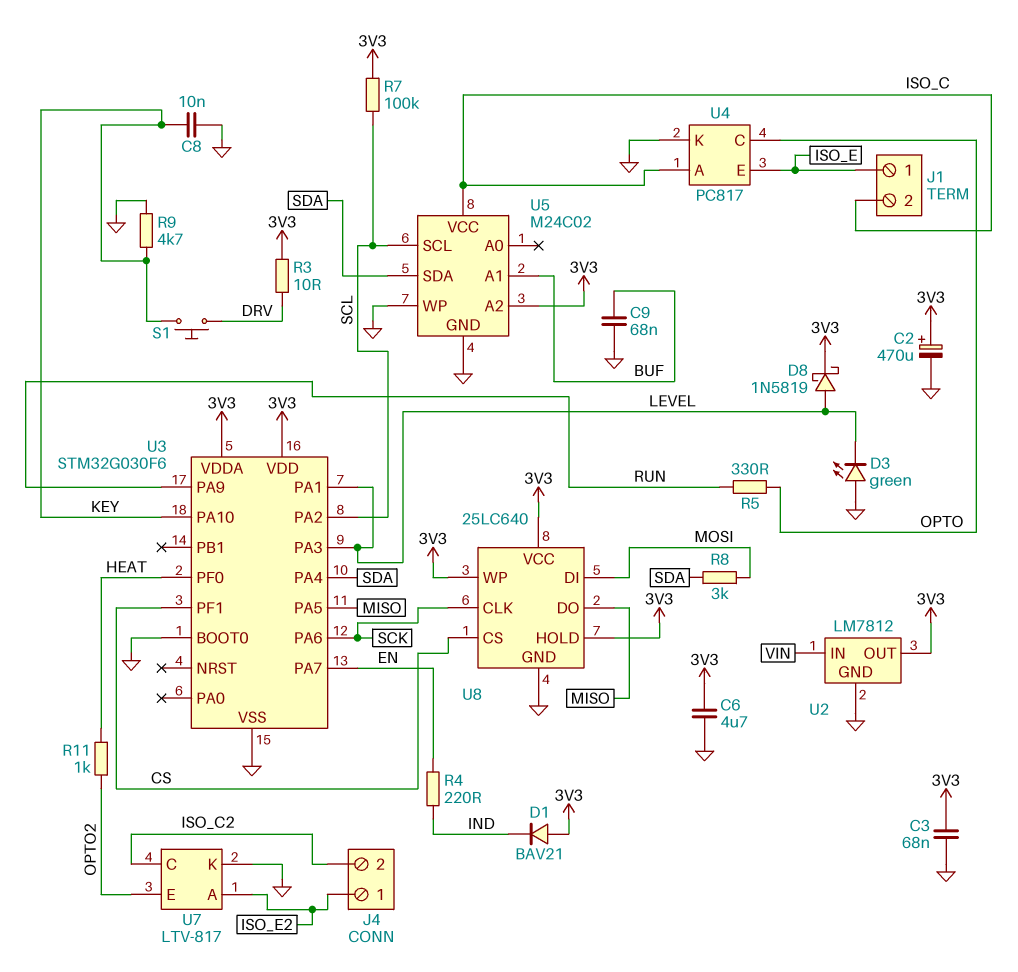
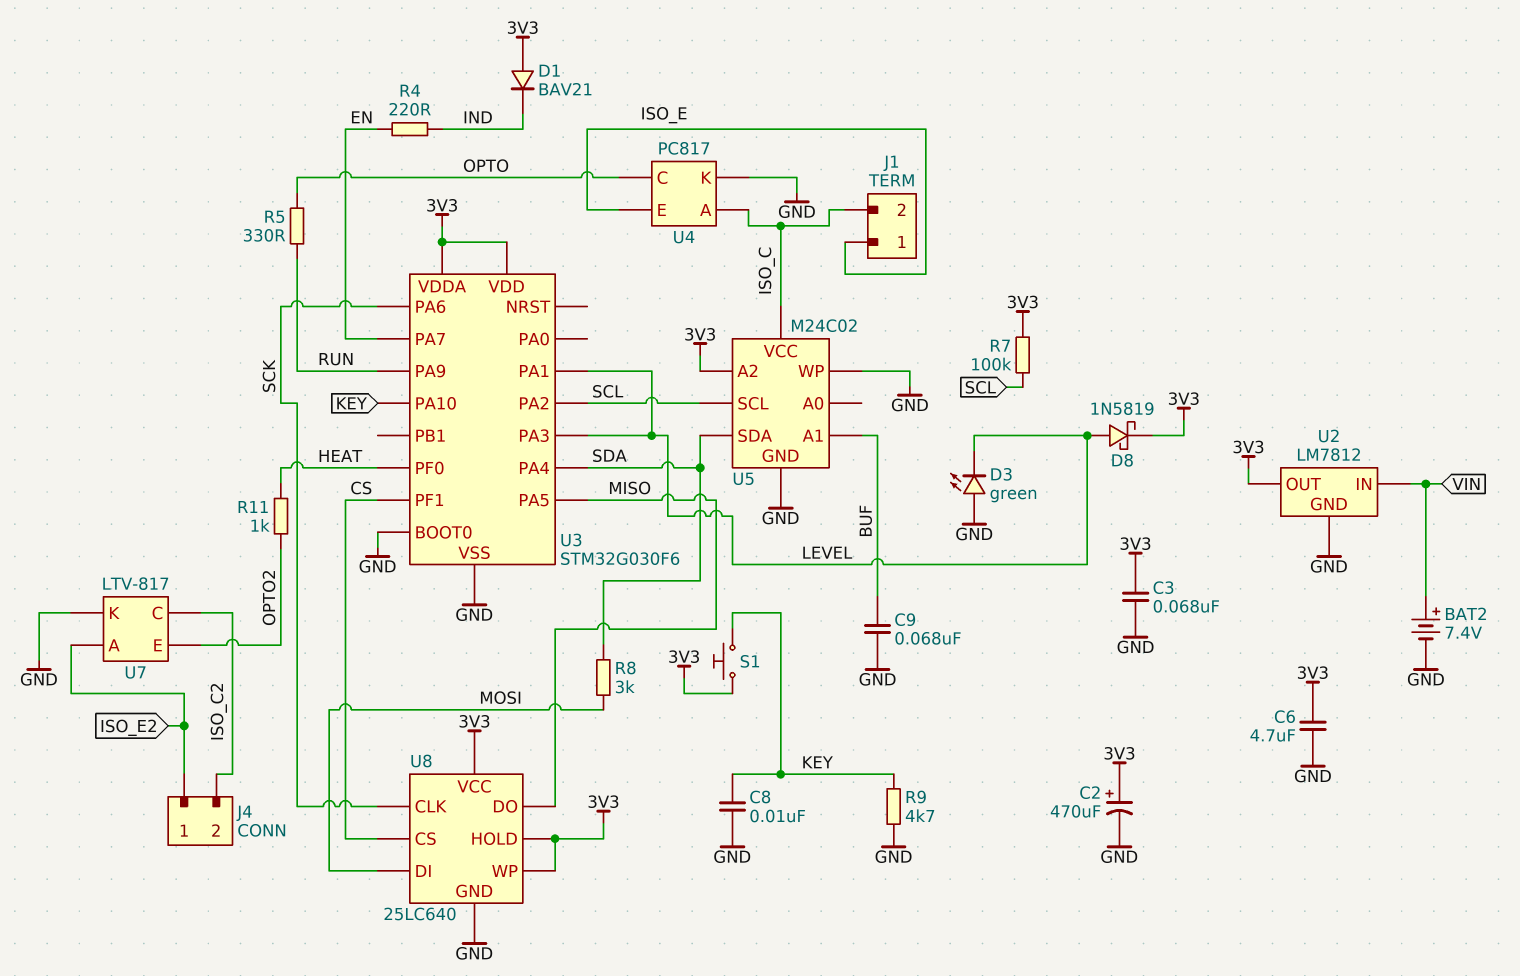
BAT2: none -> 7.4V (plus VIN, minus GND)
R3: 10 (3V3, DRV) -> none
S1: button (DRV, KEY) -> button (3V3, KEY)

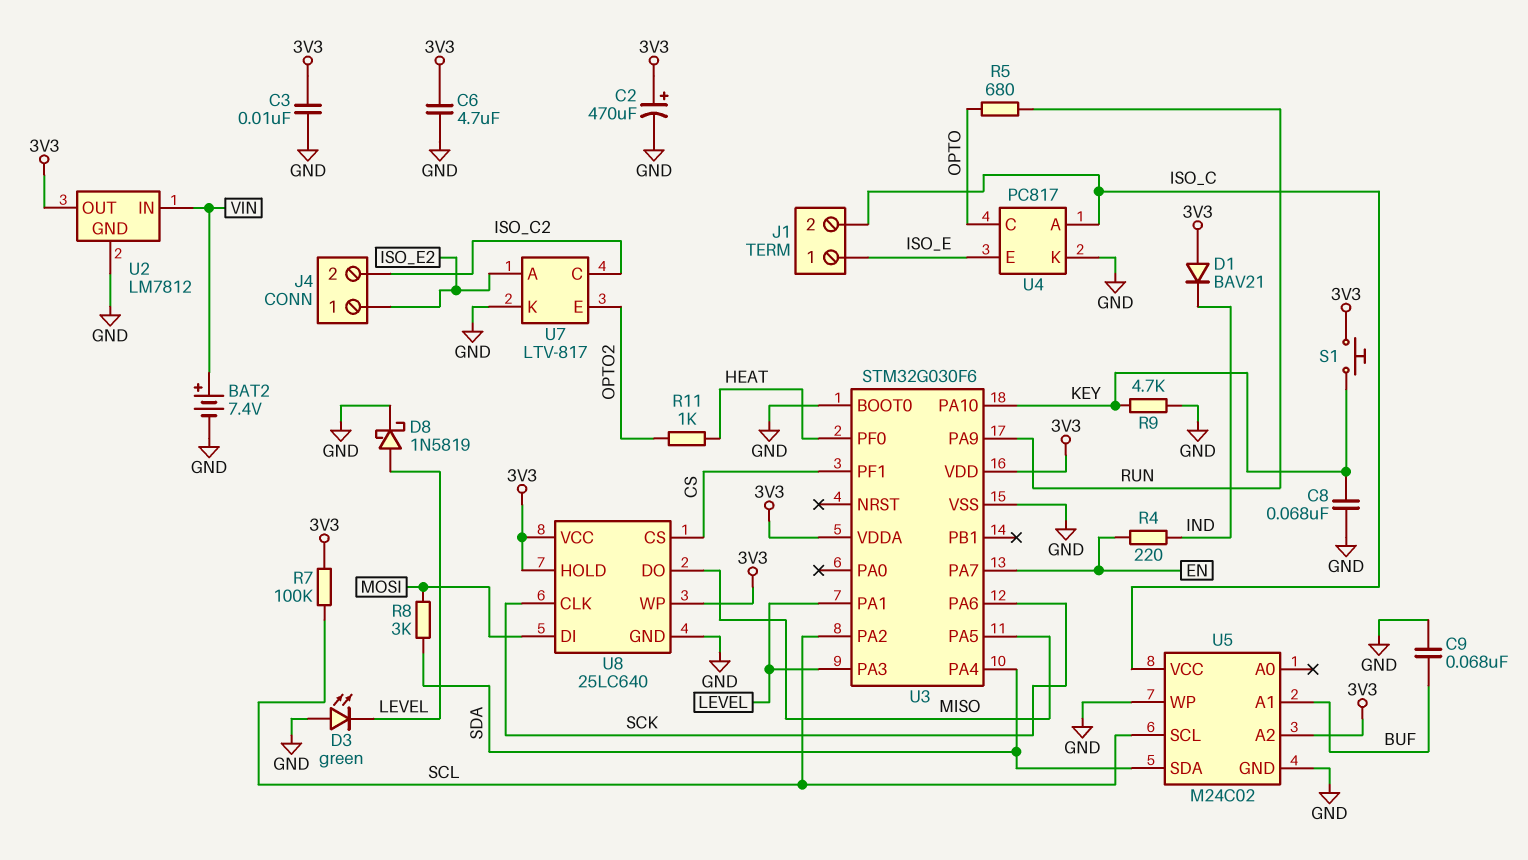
C3: 68nF (3V3, GND) -> 10nF (3V3, GND)
C8: 10nF (GND, KEY) -> 68nF (GND, KEY)
D8: schottky 1N5819 (A LEVEL, K 3V3) -> schottky 1N5819 (A LEVEL, K GND)
R5: 330 (OPTO, RUN) -> 680 (OPTO, RUN)

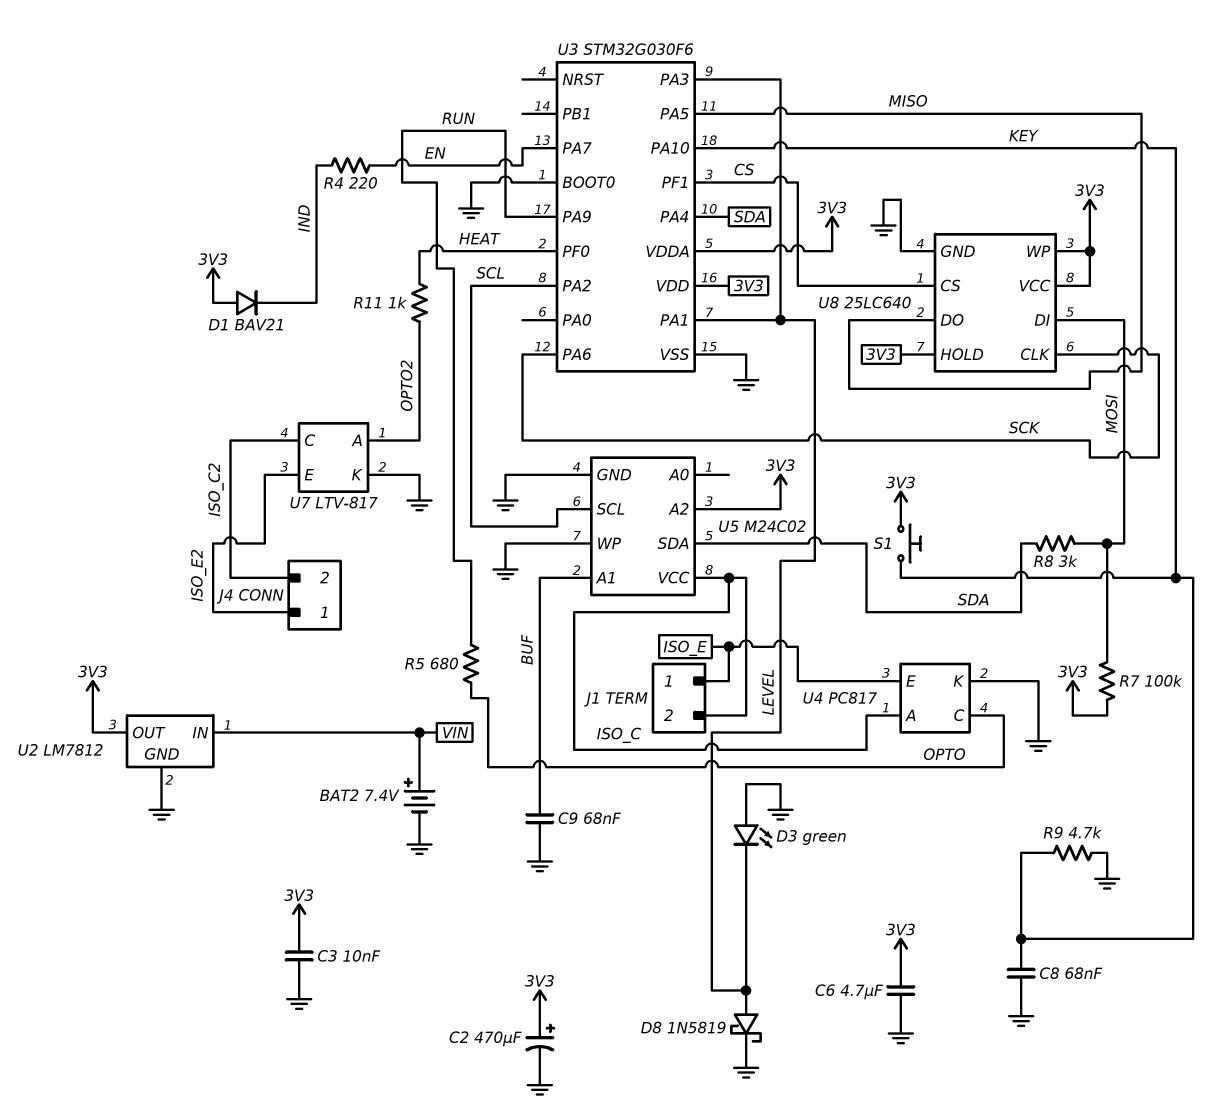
R7: 100k (3V3, SCL) -> 100k (3V3, MOSI)
U7 pin A: ISO_E2 -> OPTO2
U7 pin E: OPTO2 -> ISO_E2

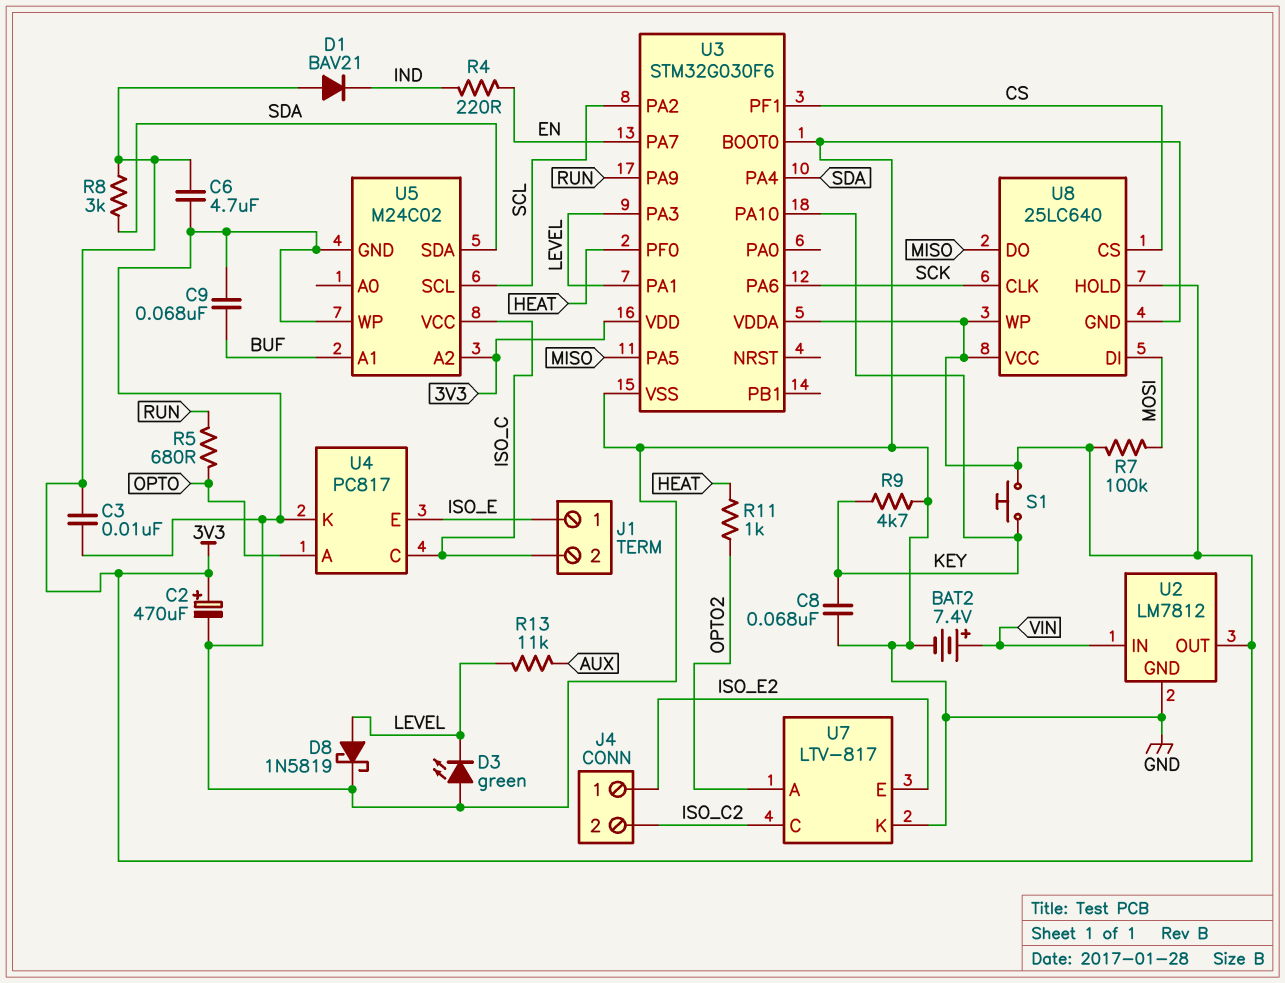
R8: 3k (MOSI, SDA) -> 3k (3V3, SDA)
R13: none -> 11k (AUX, LEVEL)
U4 pin A: ISO_C -> OPTO
U4 pin C: OPTO -> ISO_C

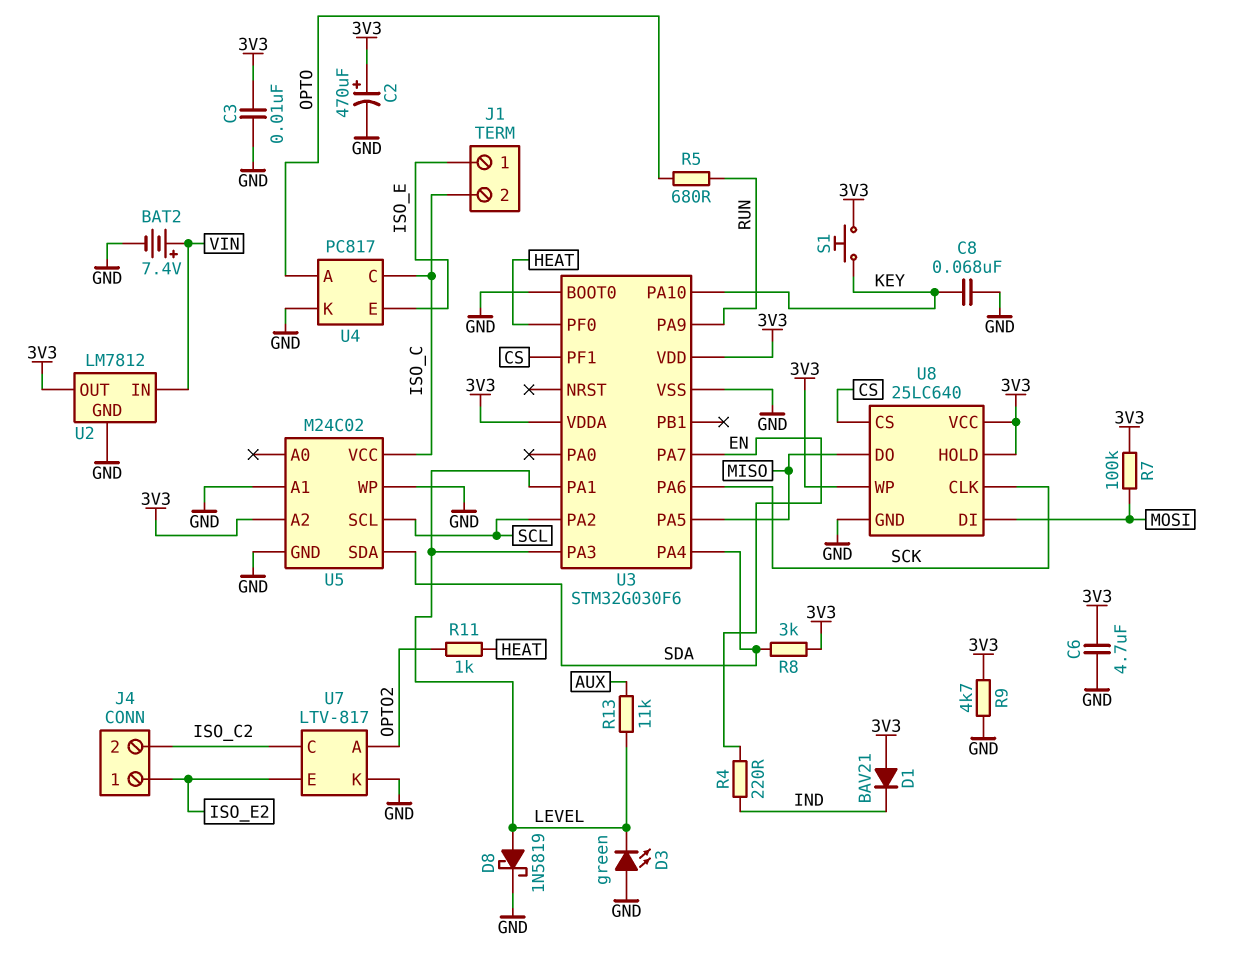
C9: 68nF (BUF, GND) -> none
R9: 4.7k (GND, KEY) -> 4.7k (3V3, GND)
U5 pin A1: BUF -> GND

